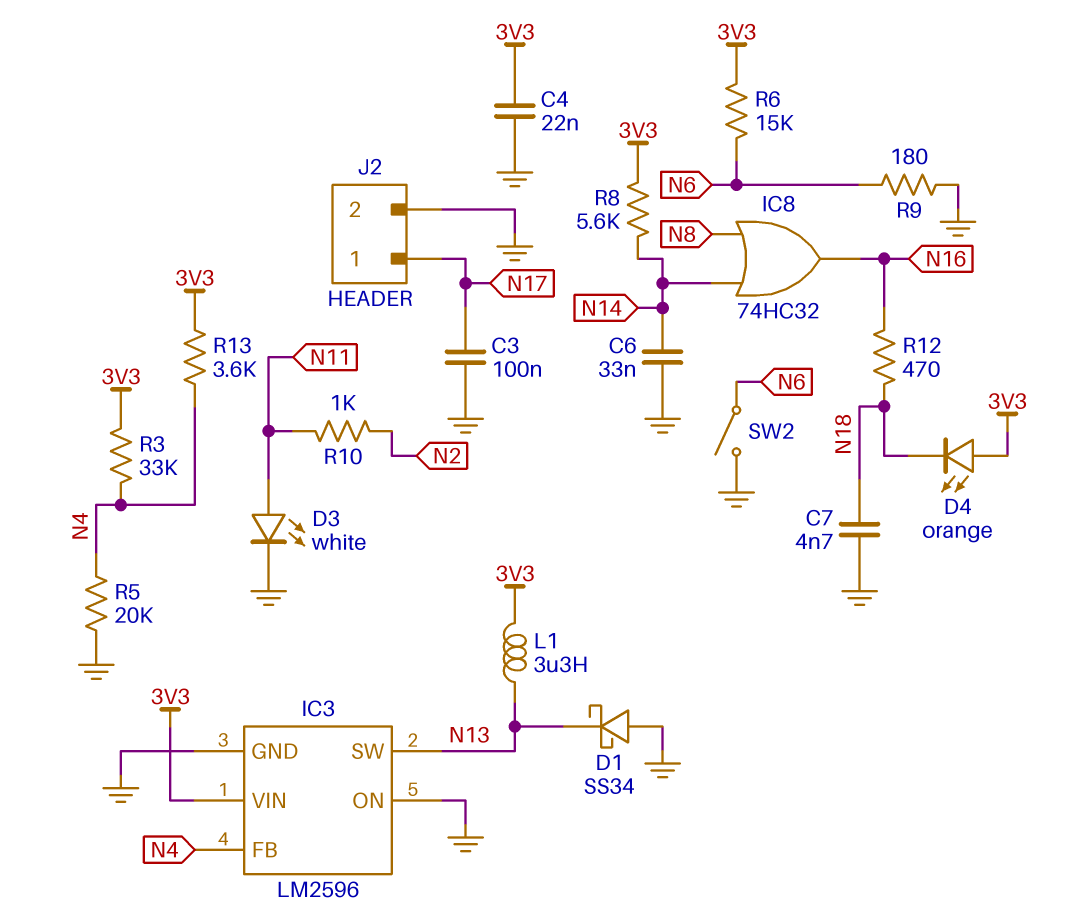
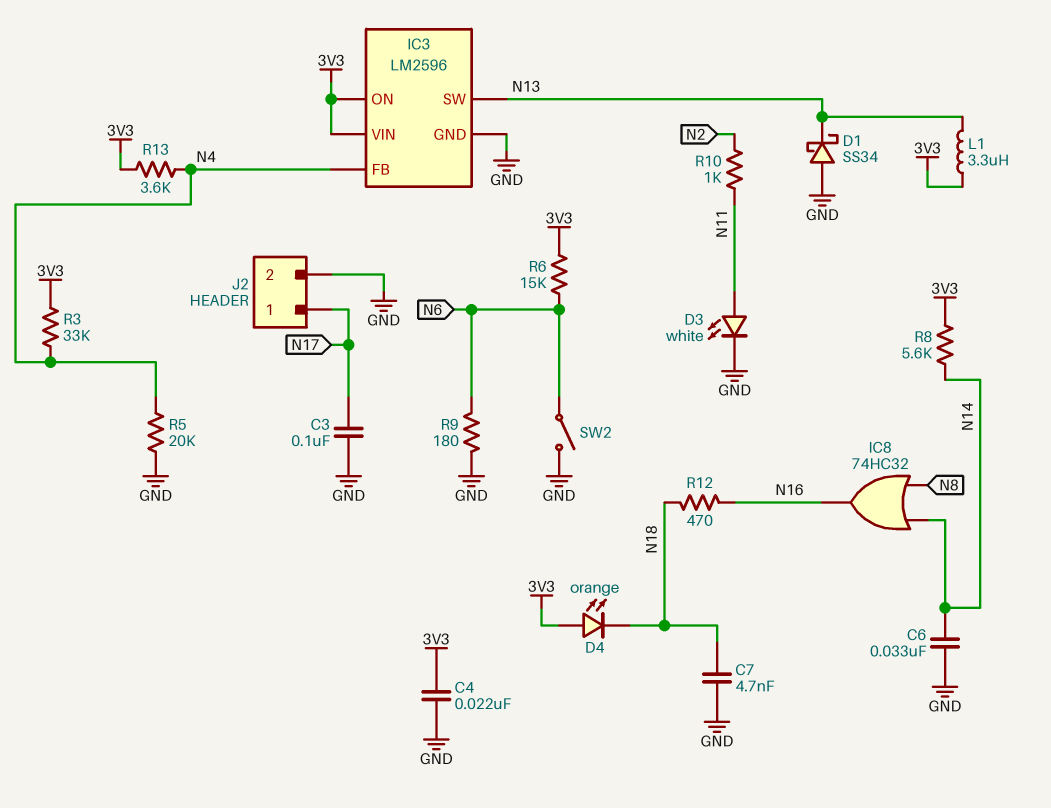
IC3 pin ON: GND -> 3V3

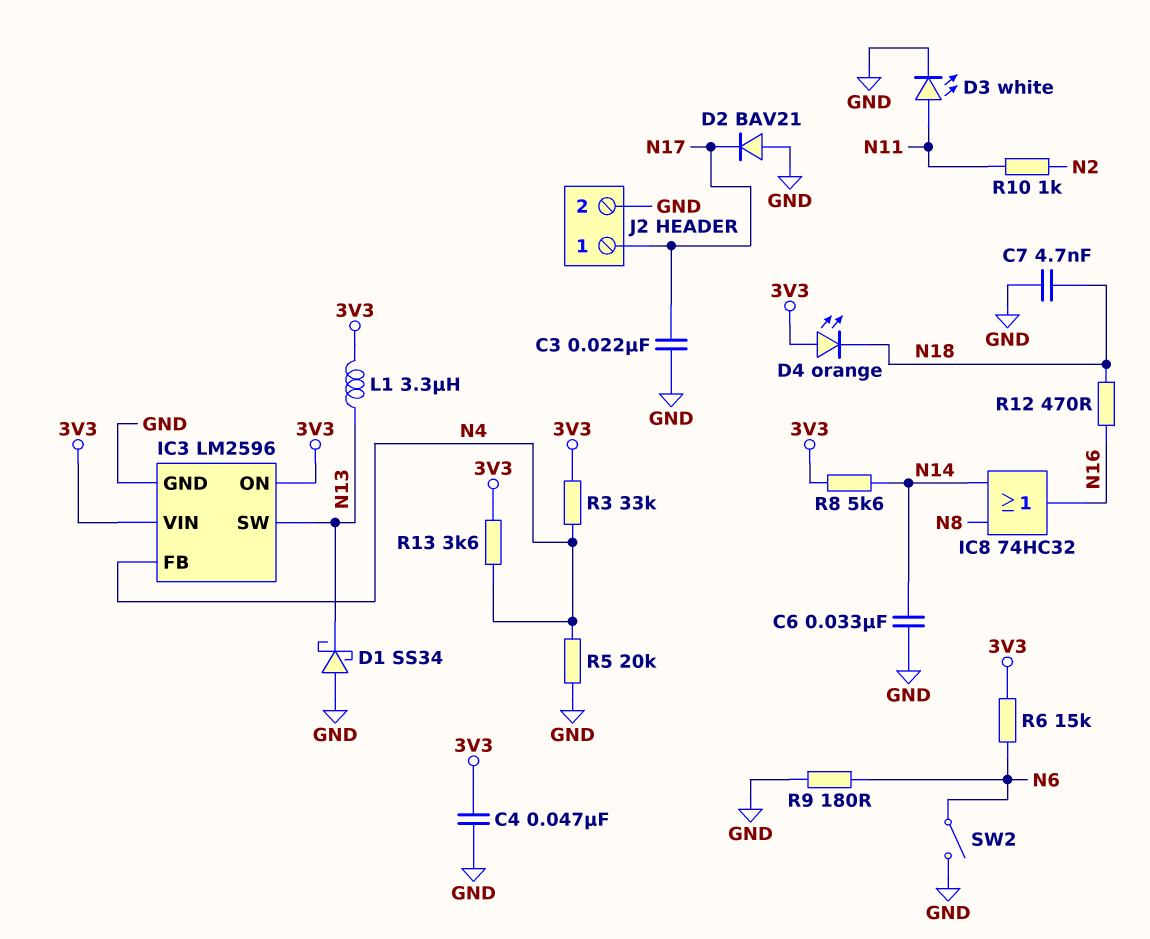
C3: 100nF (GND, N17) -> 22nF (GND, N17)
C4: 22nF (3V3, GND) -> 47nF (3V3, GND)
D2: none -> diode BAV21 (A GND, K N17)

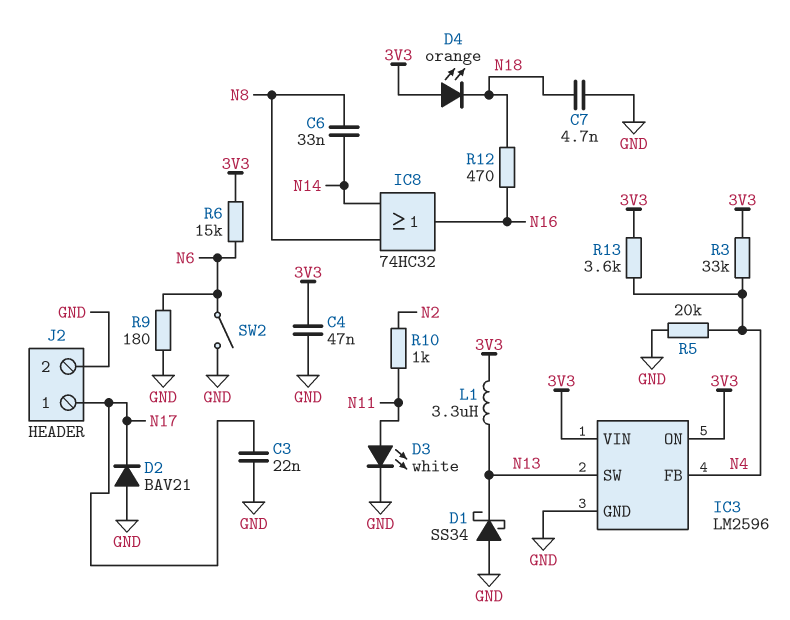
C6: 33nF (GND, N14) -> 33nF (N8, N14)
R8: 5.6k (3V3, N14) -> none

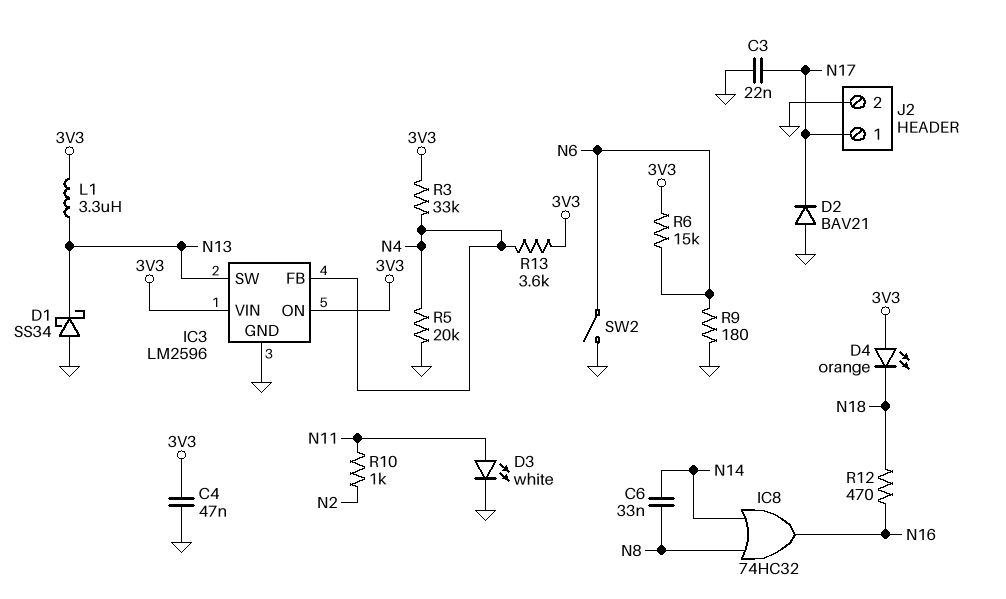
C7: 4.7nF (GND, N18) -> none

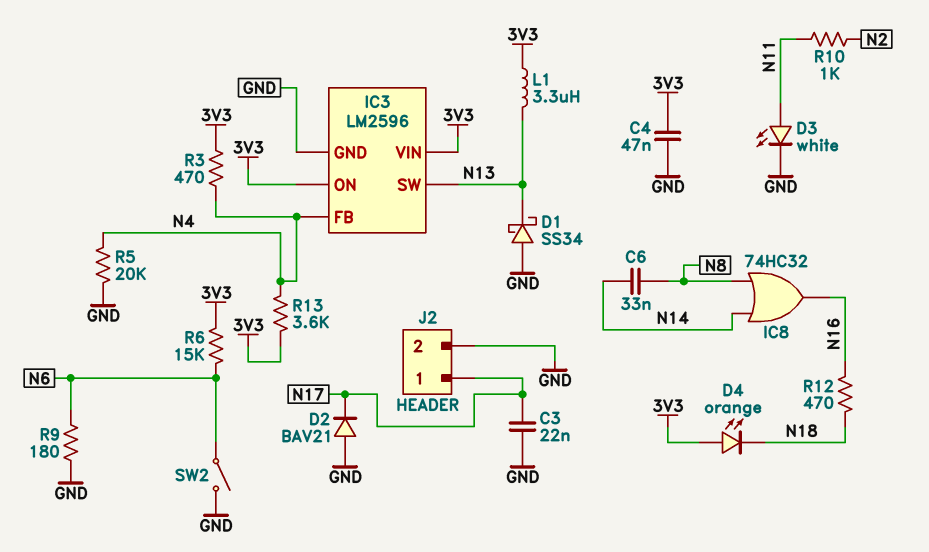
R3: 33k (3V3, N4) -> 470 (3V3, N4)

